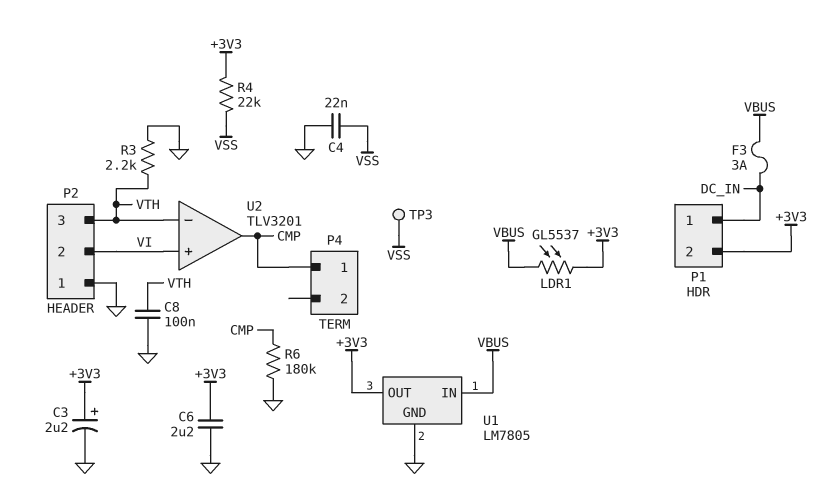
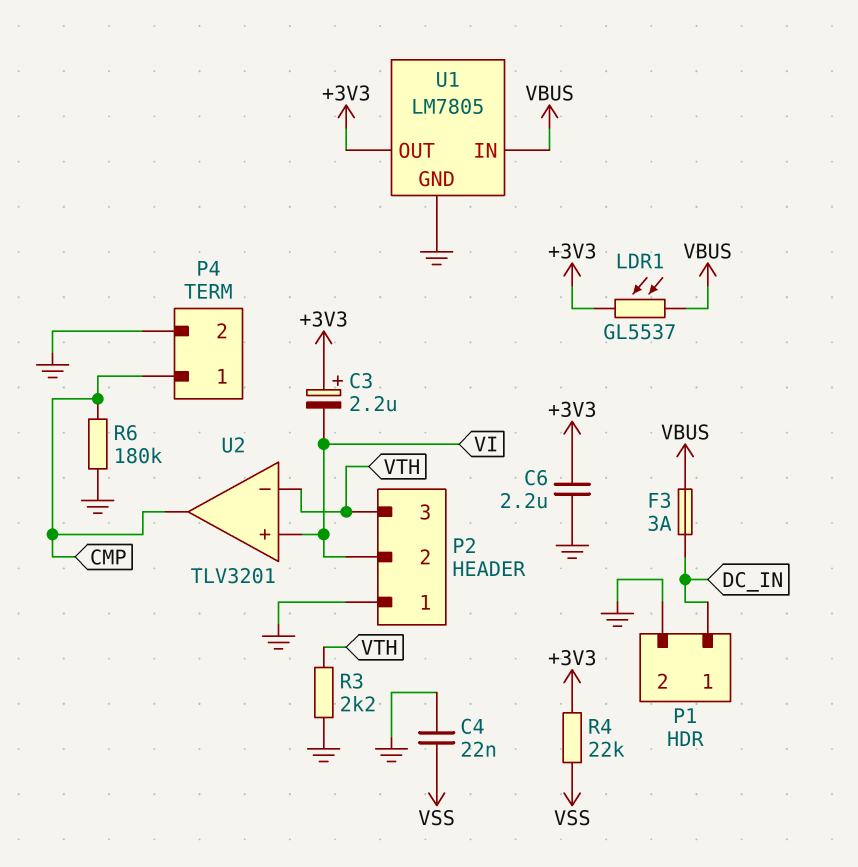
C3: 2.2uF (plus +3V3, minus GND) -> 2.2uF (plus +3V3, minus VI)
C8: 100nF (GND, VTH) -> none
P1 pin 2: +3V3 -> GND
P4 pin 2: none -> GND
TP3: test point (VSS) -> none

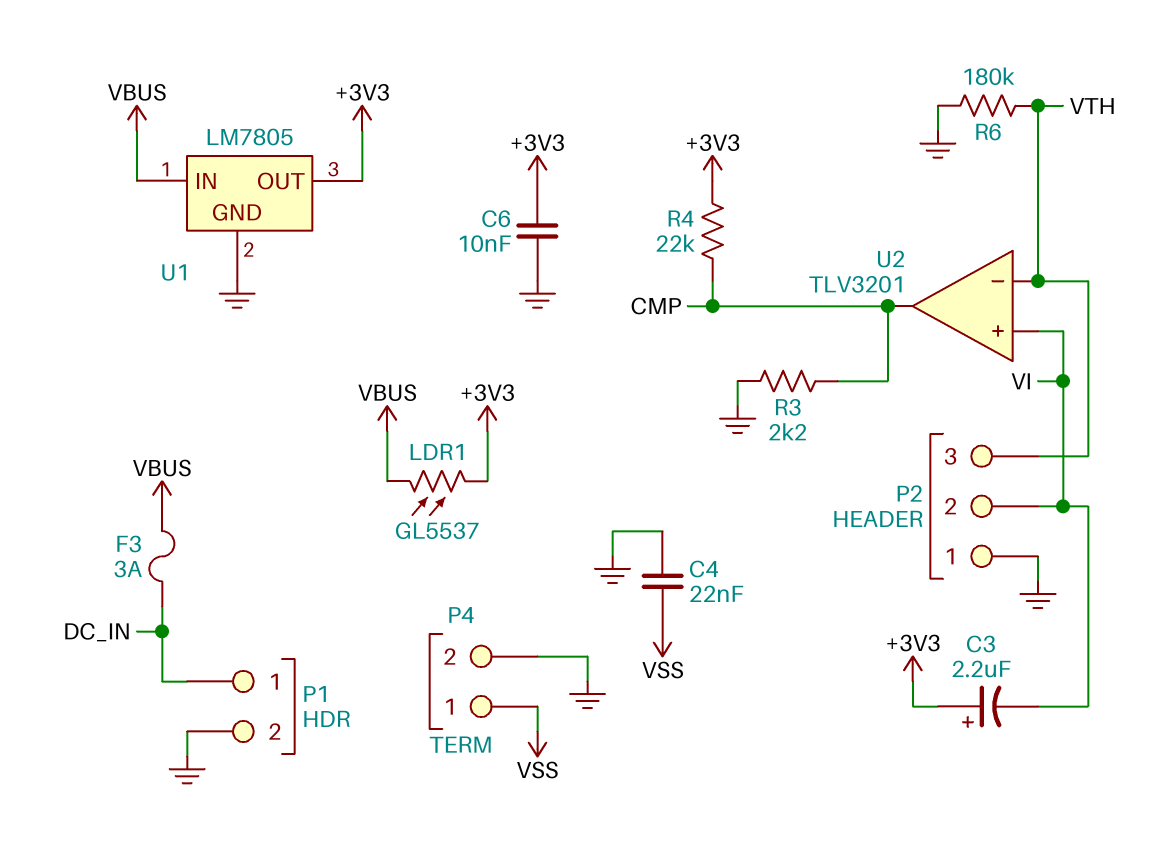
C6: 2.2uF (+3V3, GND) -> 10nF (+3V3, GND)
P4 pin 1: CMP -> VSS
R3: 2.2k (GND, VTH) -> 2.2k (CMP, GND)
R4: 22k (+3V3, VSS) -> 22k (+3V3, CMP)
R6: 180k (CMP, GND) -> 180k (GND, VTH)

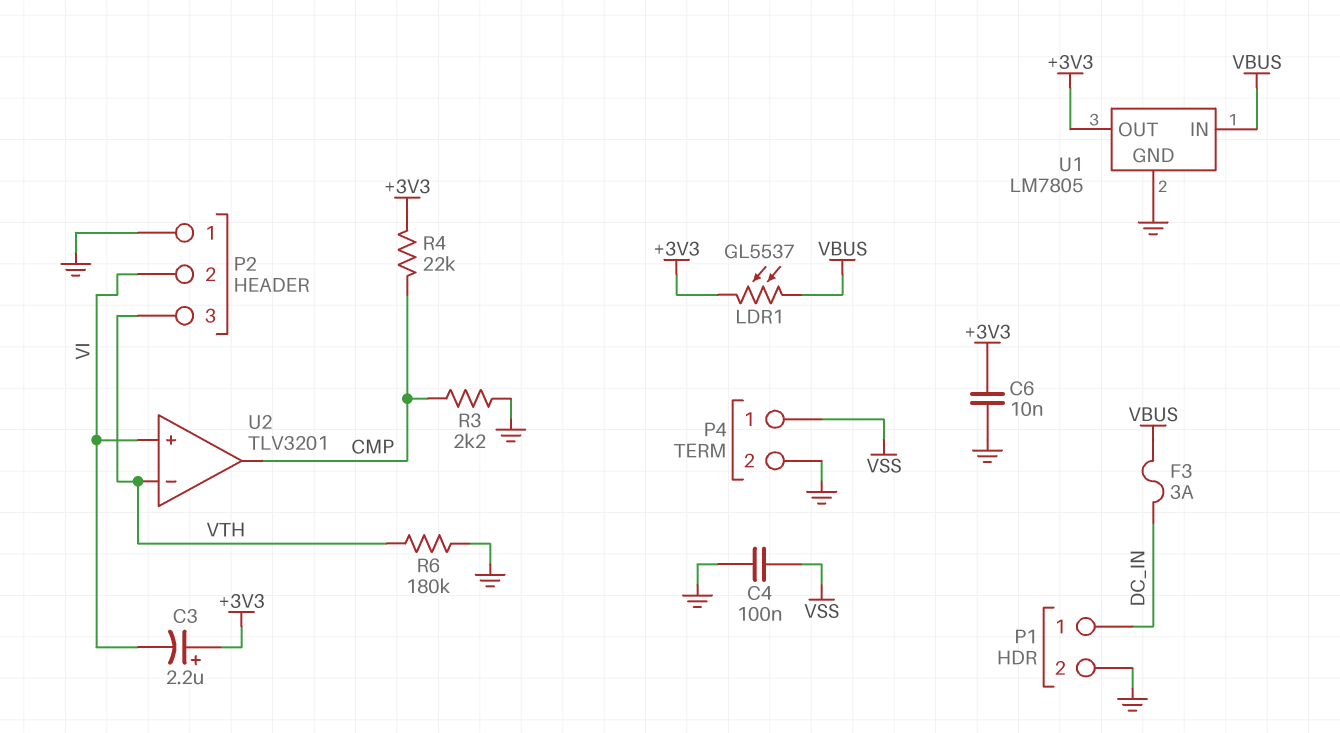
C4: 22nF (GND, VSS) -> 100nF (GND, VSS)

